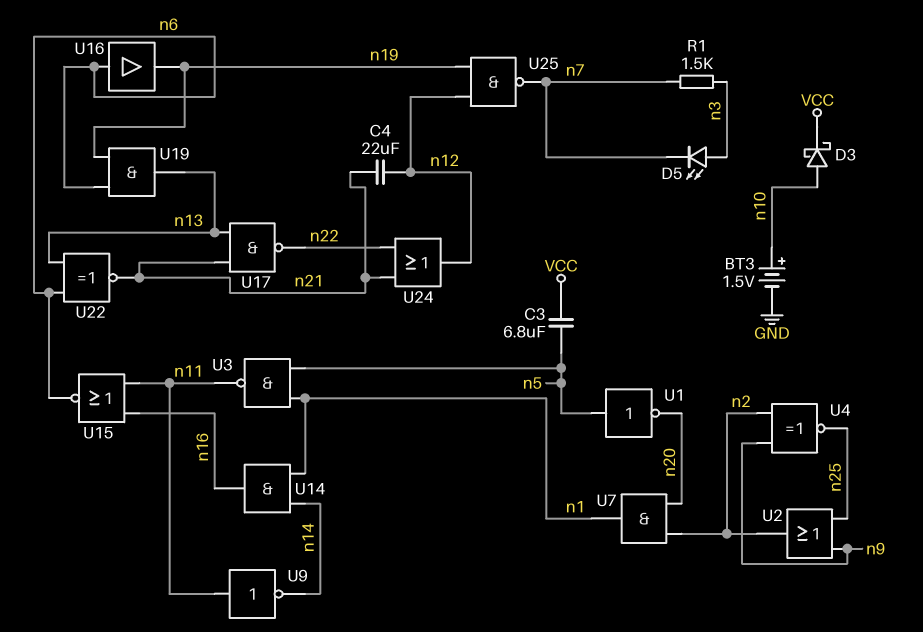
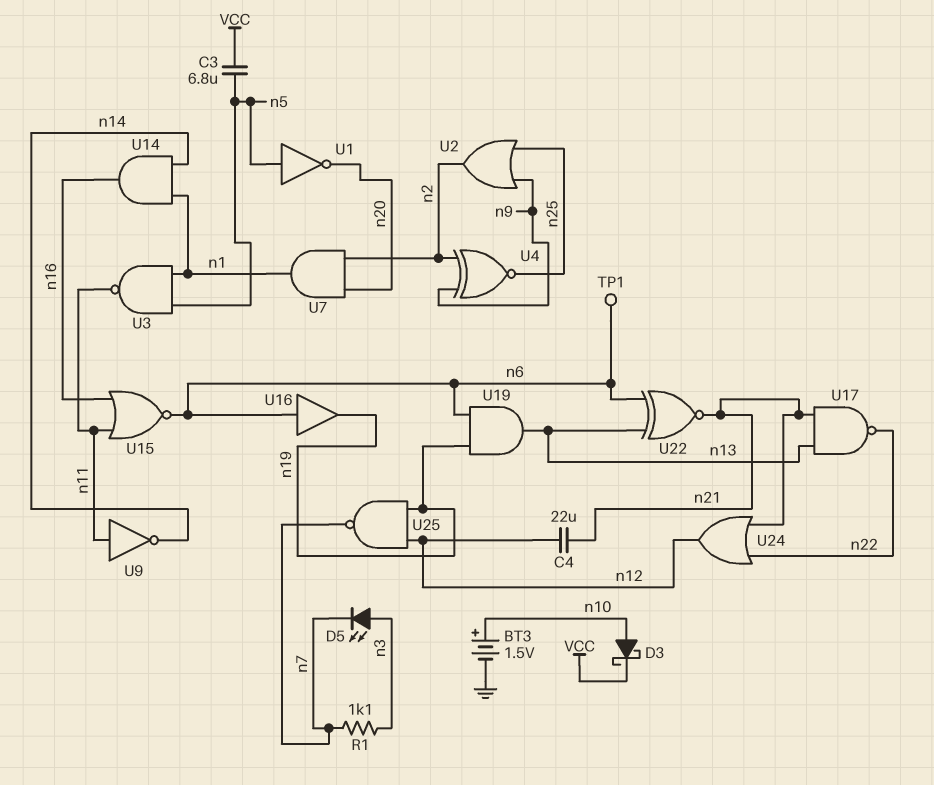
R1: 1.5k (n3, n7) -> 1.1k (n3, n7)
TP1: none -> test point (n6)

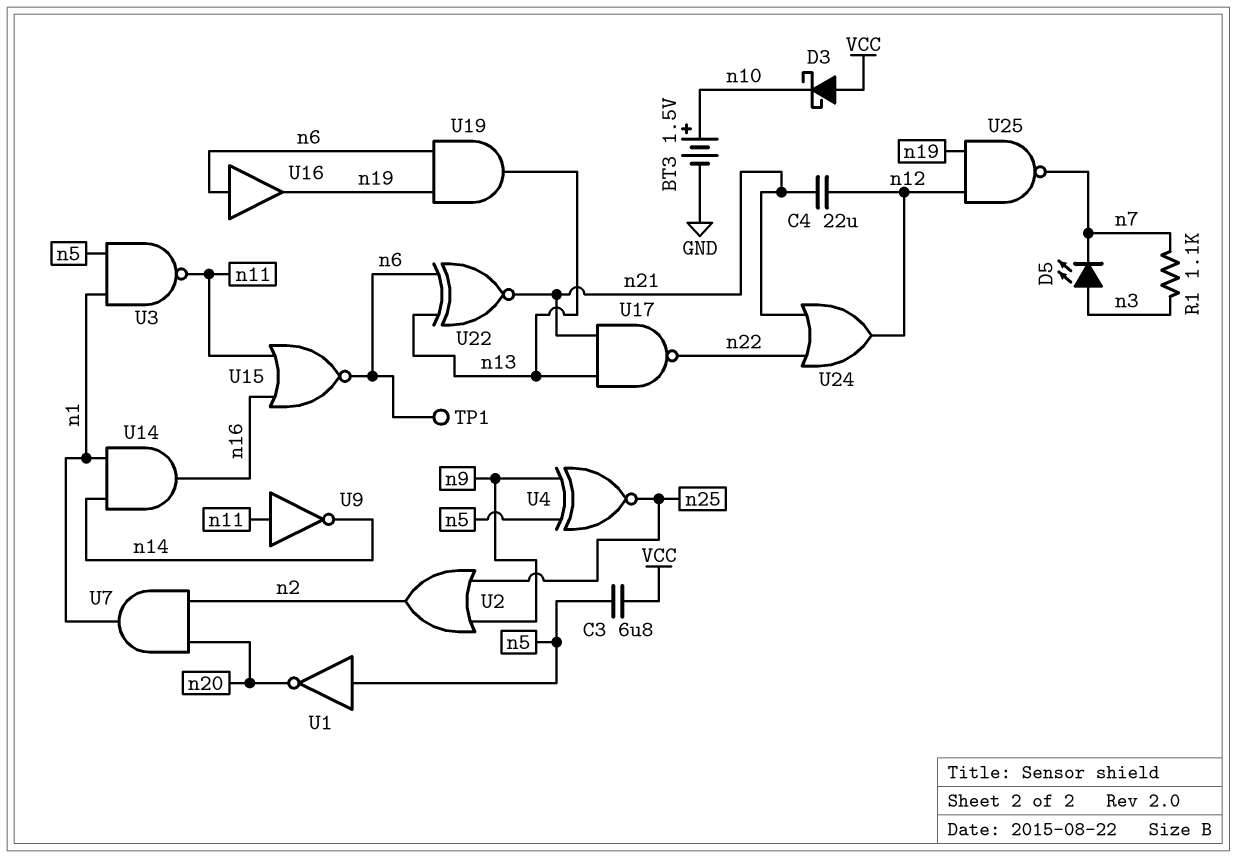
D3: schottky (A n10, K VCC) -> schottky (A VCC, K n10)
U4: XNOR (in n2, in n9, out n25) -> XNOR (in n5, in n9, out n25)

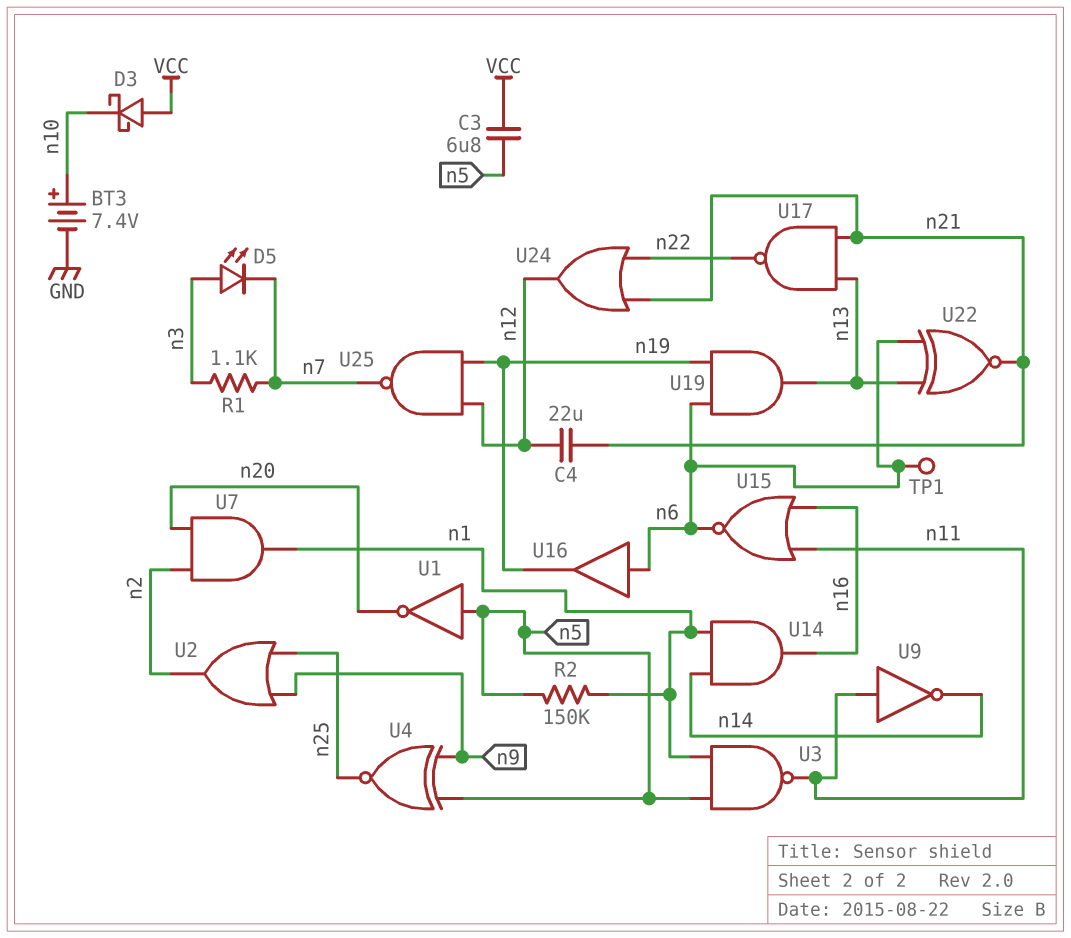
BT3: 1.5V (plus n10, minus GND) -> 7.4V (plus n10, minus GND)
R2: none -> 150k (n1, n5)

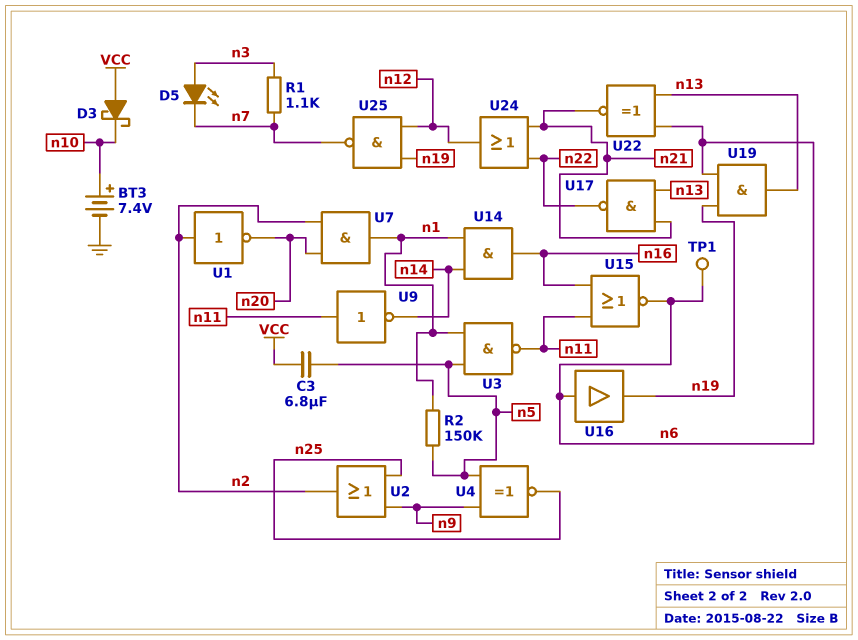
C4: 22uF (n12, n21) -> none
U1: NOT (in n5, out n20) -> NOT (in n2, out n20)

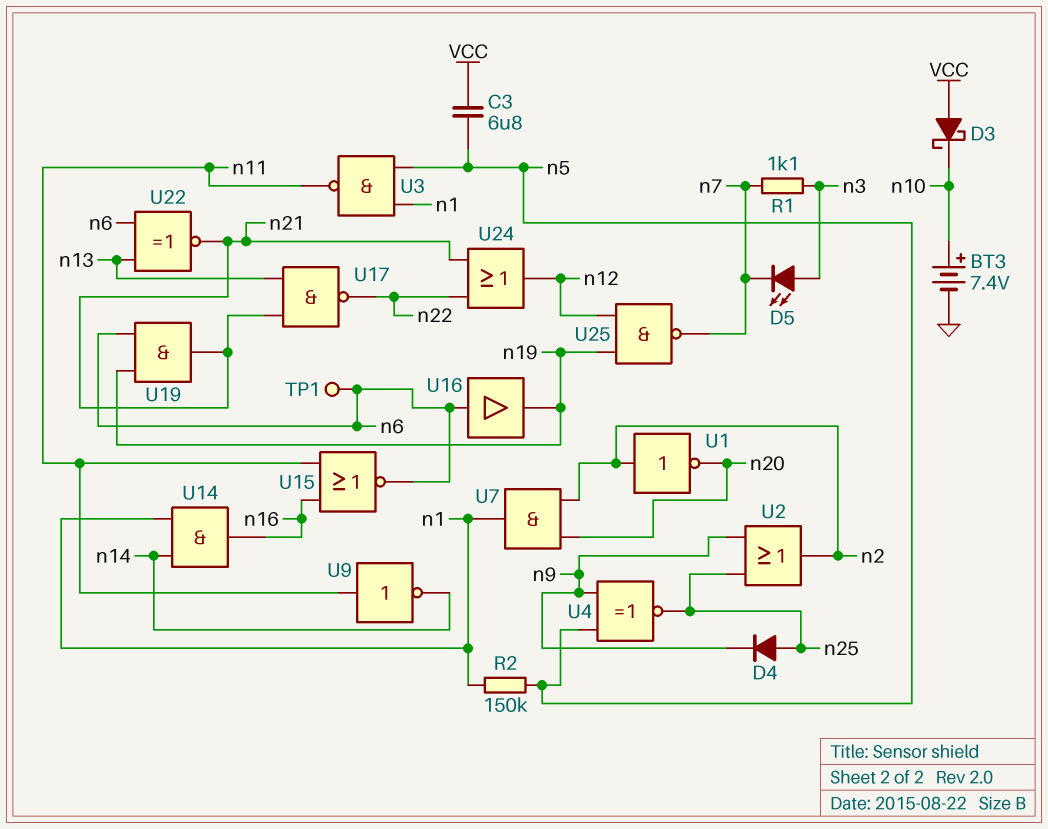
D4: none -> diode (A n25, K n9)
U19: AND (in n6, in n19, out n13) -> AND (in n6, in n19, out n21)

